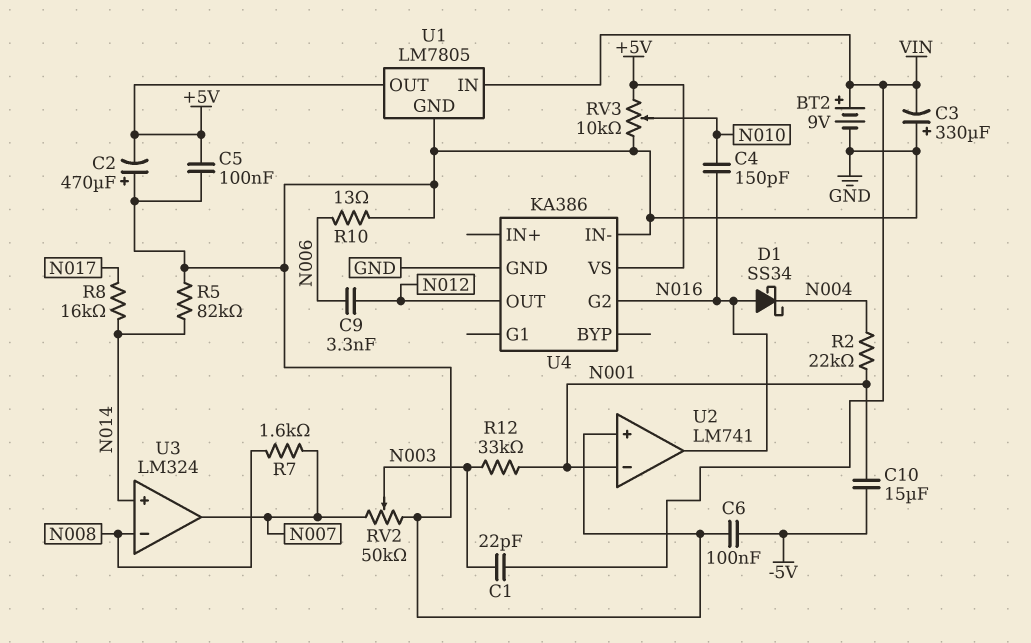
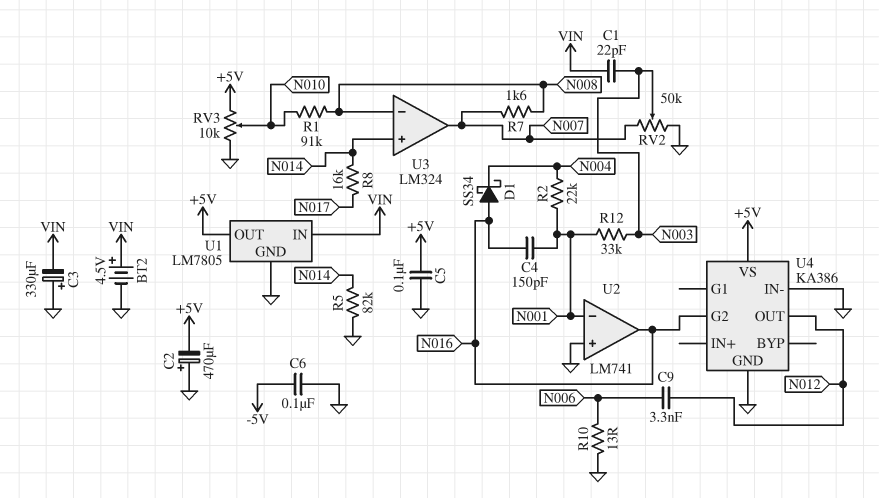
BT2: 9V (plus VIN, minus GND) -> 4.5V (plus VIN, minus GND)
C4: 150pF (N010, N016) -> 150pF (N001, N016)
C10: 15uF (-5V, N001) -> none
R1: none -> 91k (N008, N010)

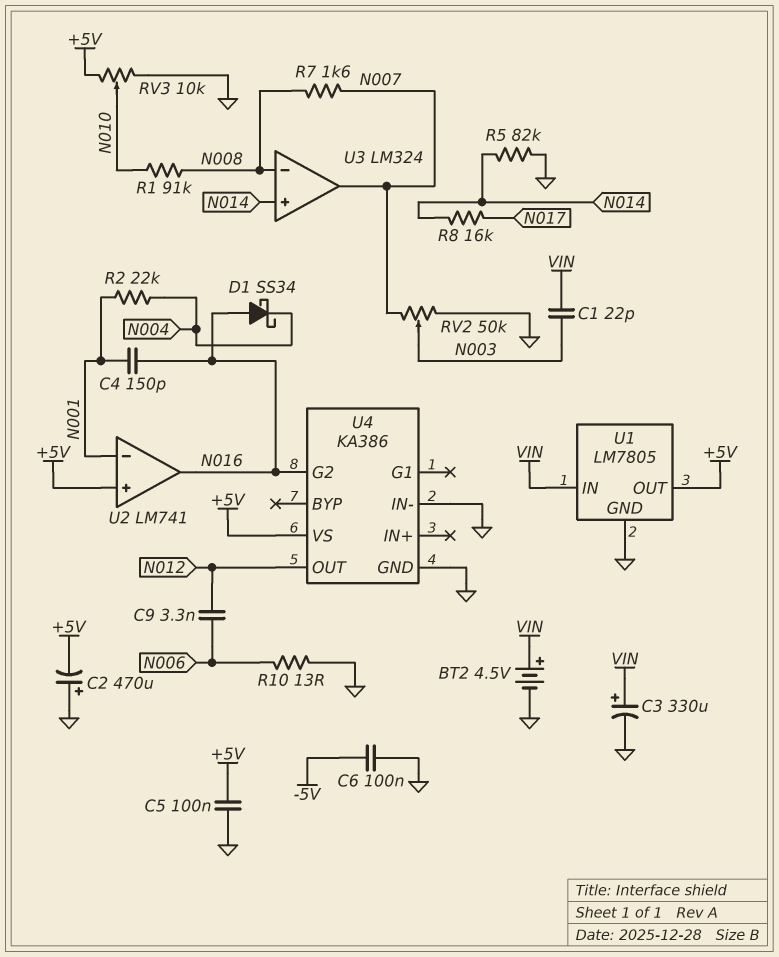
C3: 330uF (plus GND, minus VIN) -> 330uF (plus VIN, minus GND)
R12: 33k (N001, N003) -> none
U2 pin in+: GND -> +5V

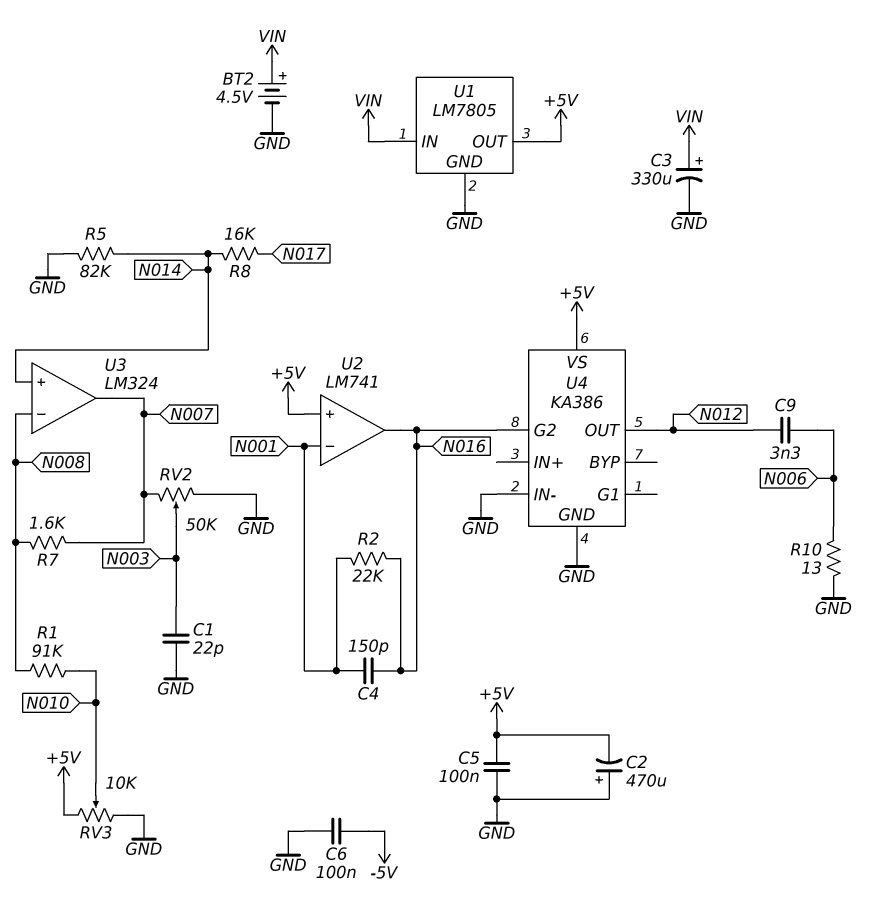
C1: 22pF (N003, VIN) -> 22pF (GND, N003)
D1: schottky SS34 (A N016, K N004) -> none
R2: 22k (N001, N004) -> 22k (N001, N016)

